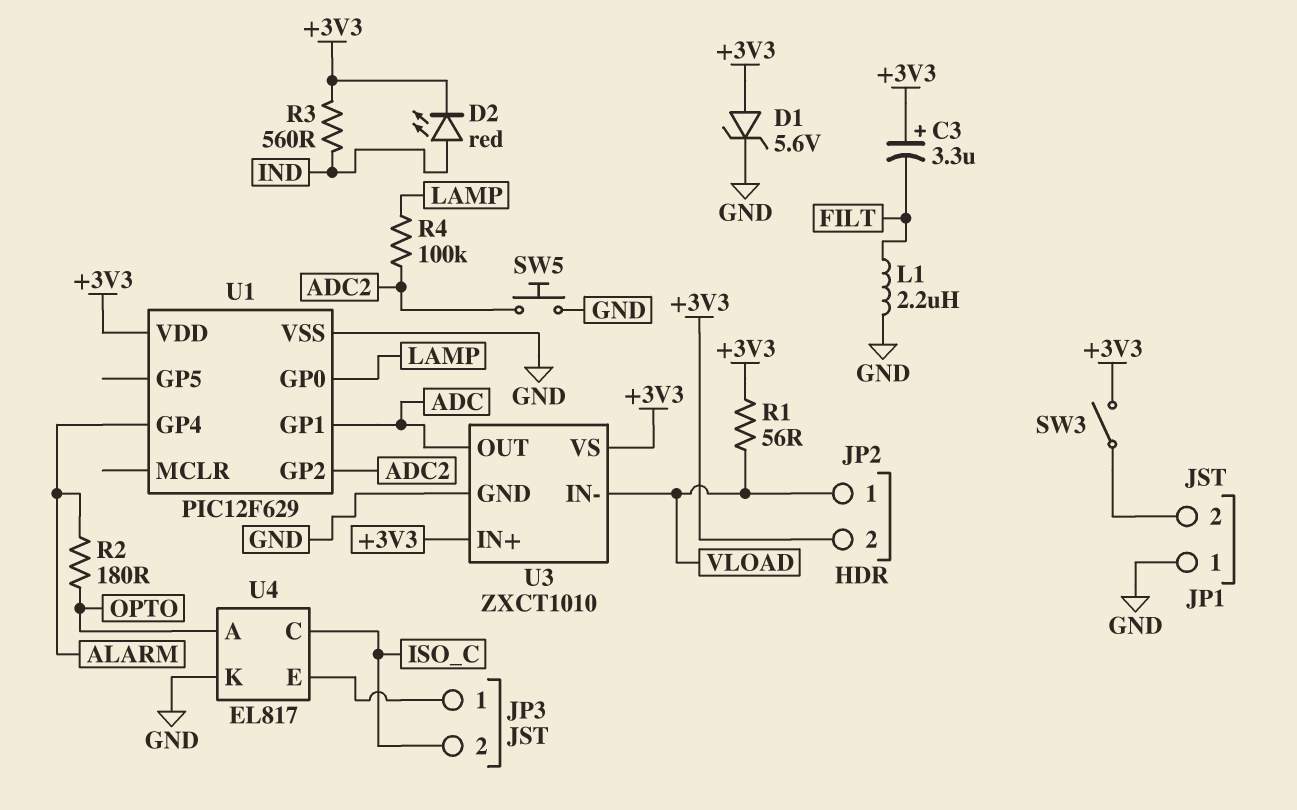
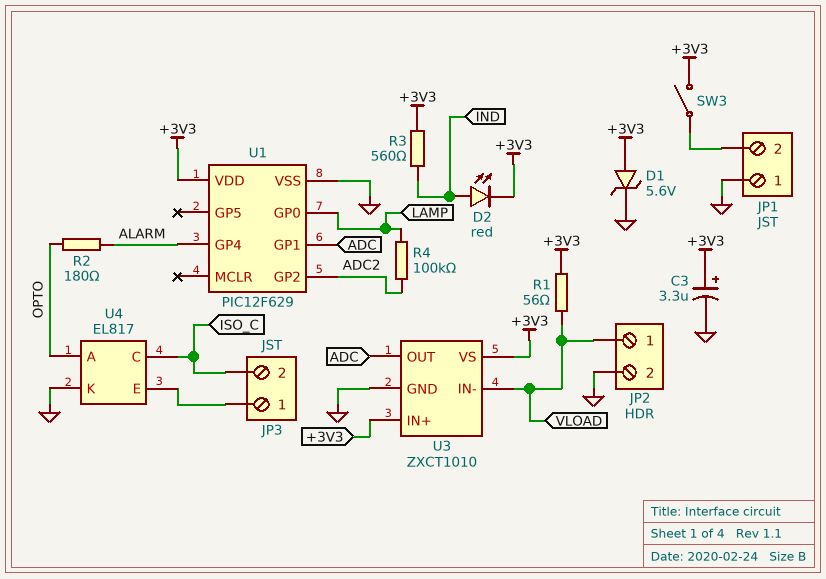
C3: 3.3uF (plus +3V3, minus FILT) -> 3.3uF (plus +3V3, minus GND)
JP2 pin 2: +3V3 -> GND
L1: 2.2uH (FILT, GND) -> none
SW5: button (ADC2, GND) -> none

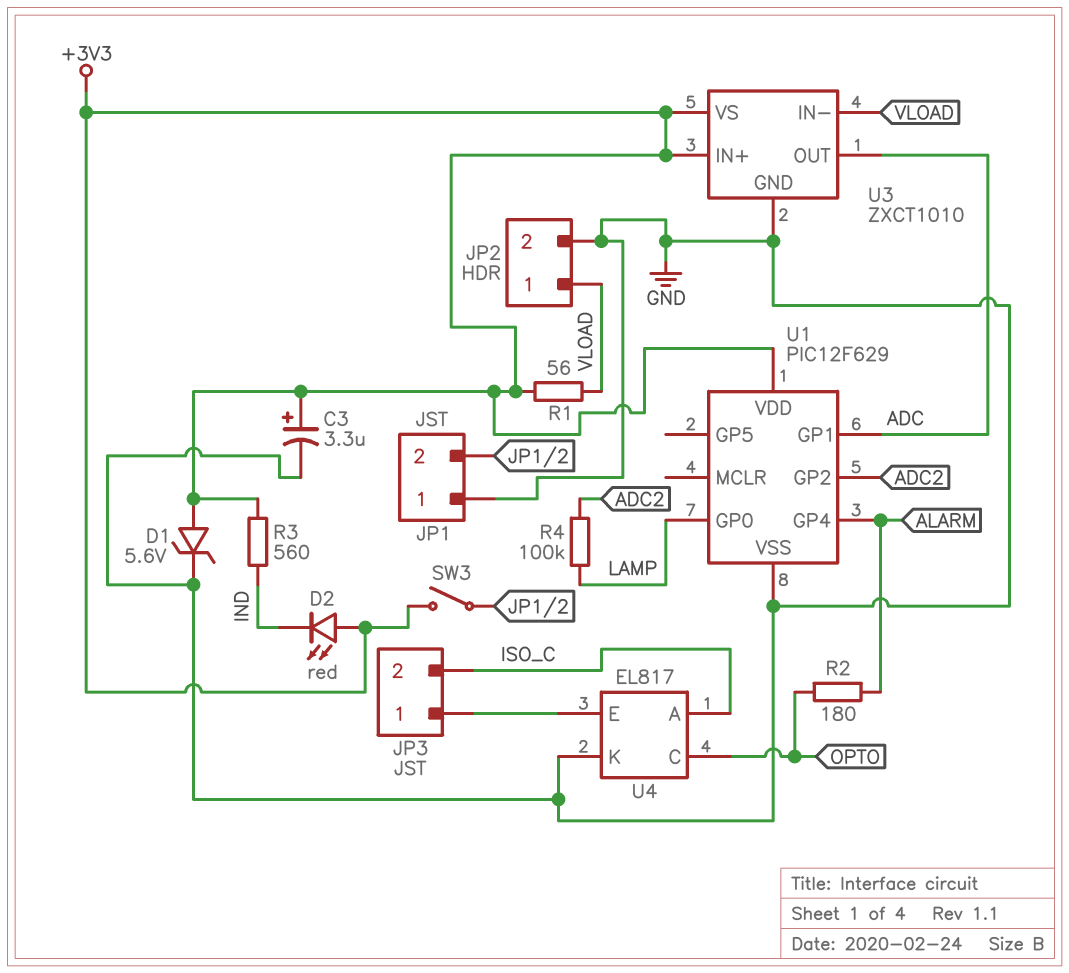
D2: LED red (A IND, K +3V3) -> LED red (A +3V3, K IND)
U4 pin A: OPTO -> ISO_C
U4 pin C: ISO_C -> OPTO

